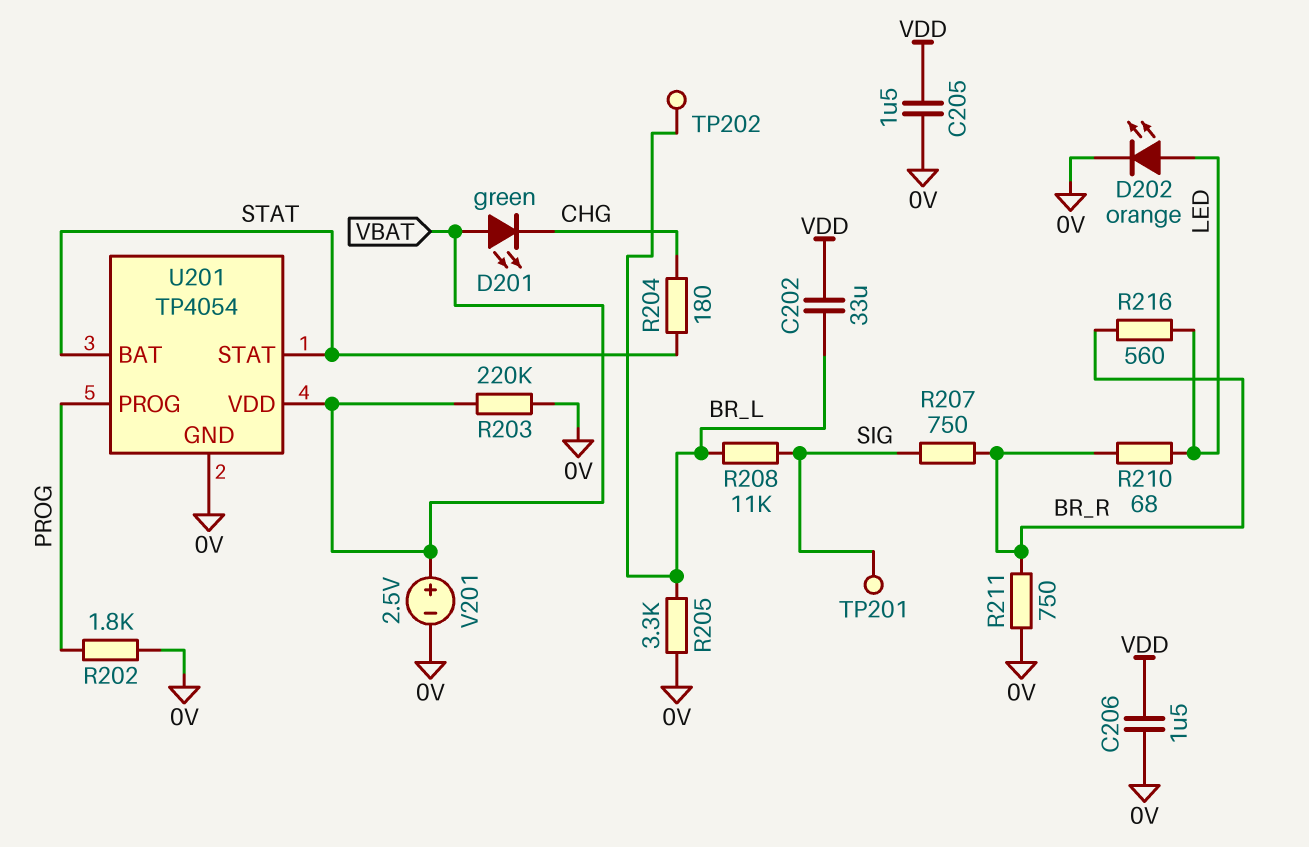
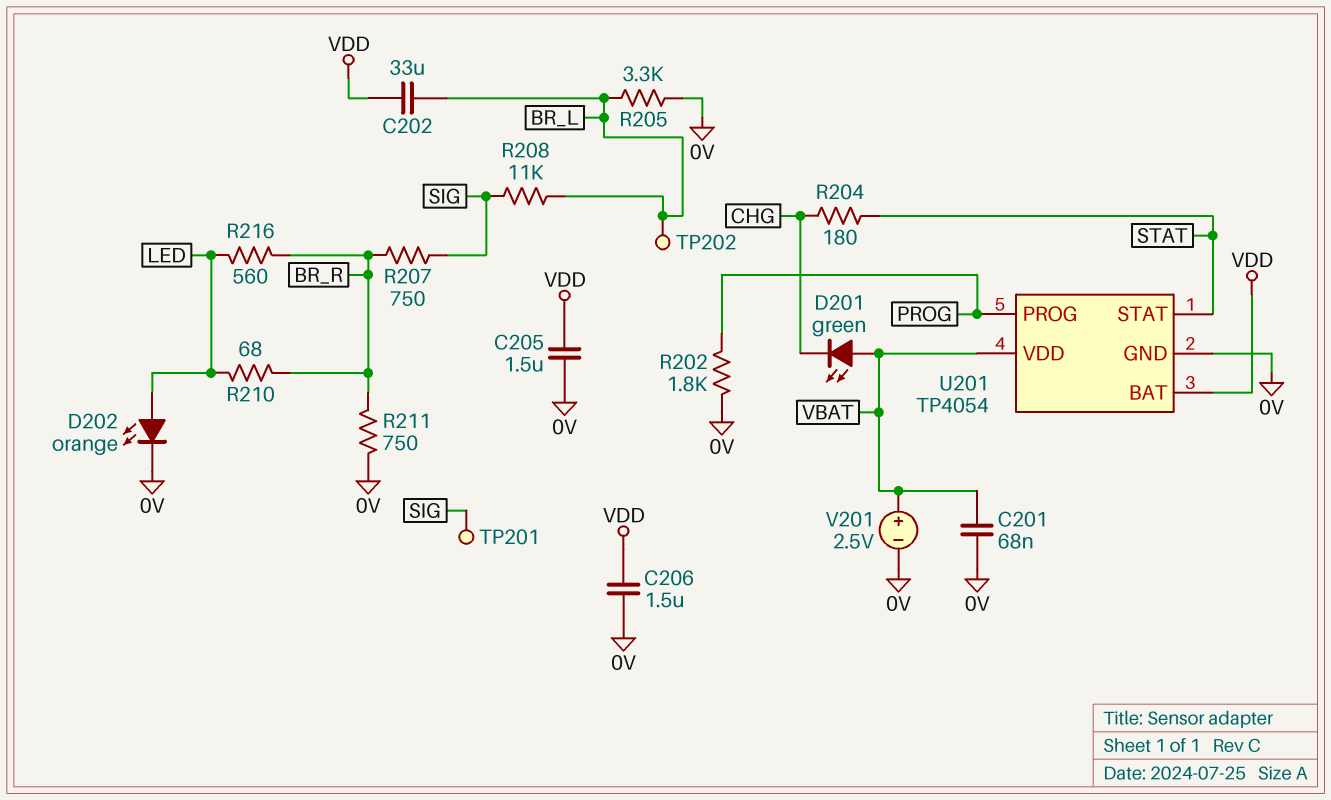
C201: none -> 68nF (0V, VBAT)
R203: 220k (0V, VBAT) -> none
U201 pin BAT: STAT -> VDD

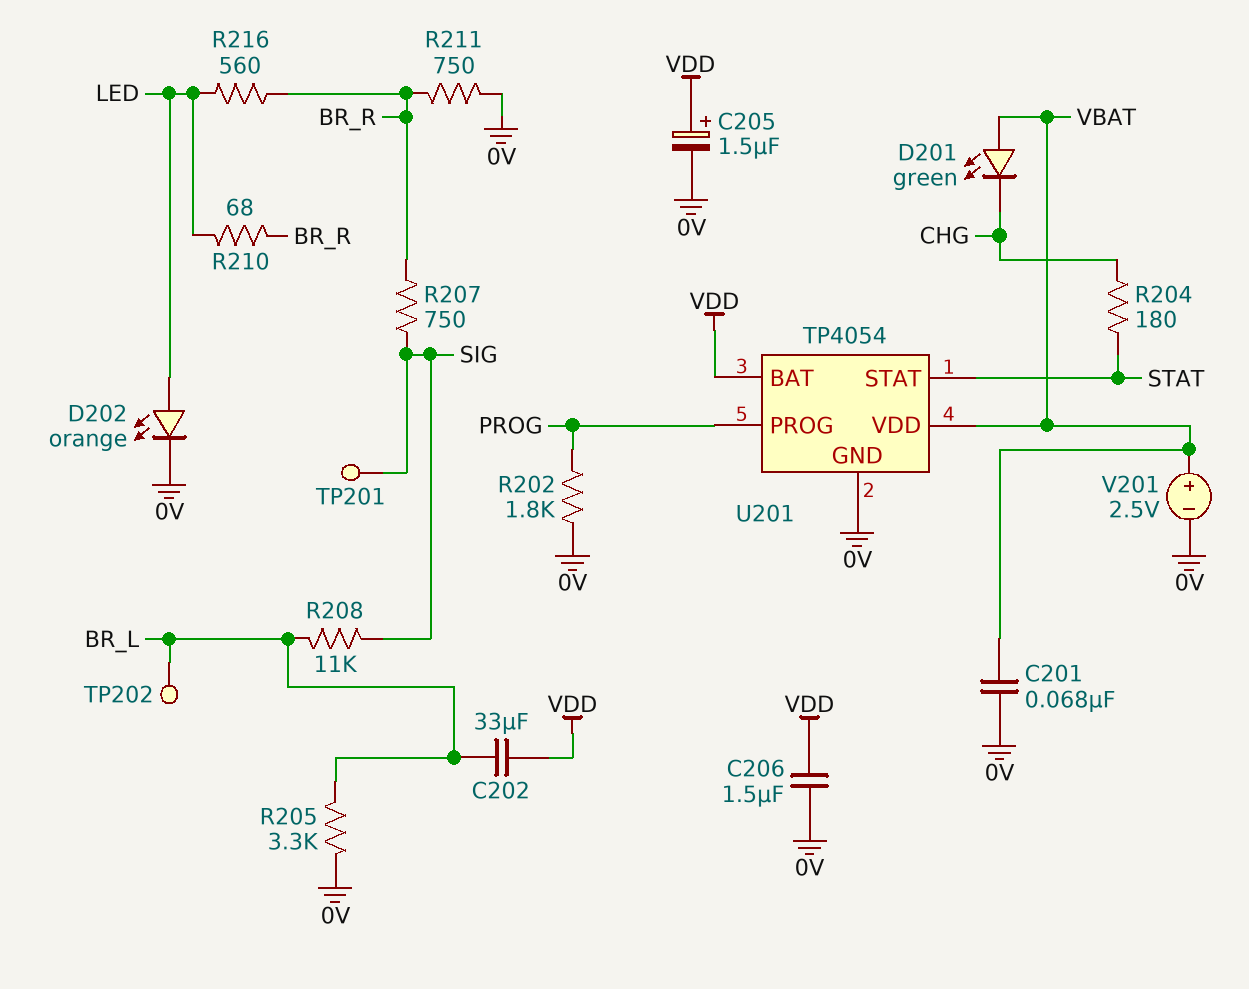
C205: 1.5uF (0V, VDD) -> 1.5uF (plus VDD, minus 0V)

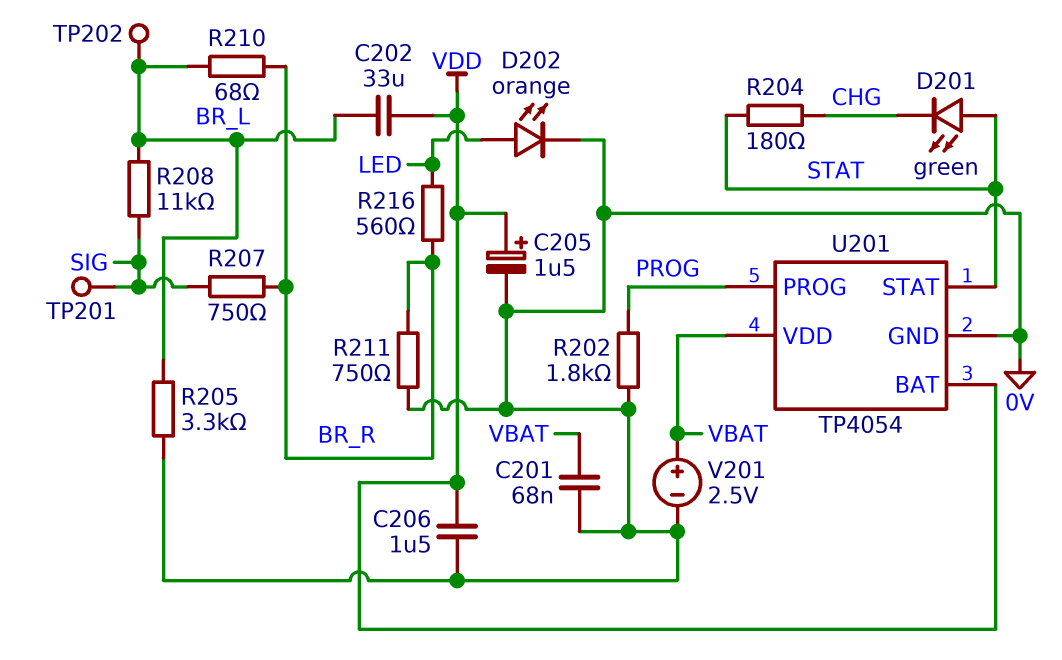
D201: LED green (A VBAT, K CHG) -> LED green (A STAT, K CHG)
R210: 68 (BR_R, LED) -> 68 (BR_L, BR_R)

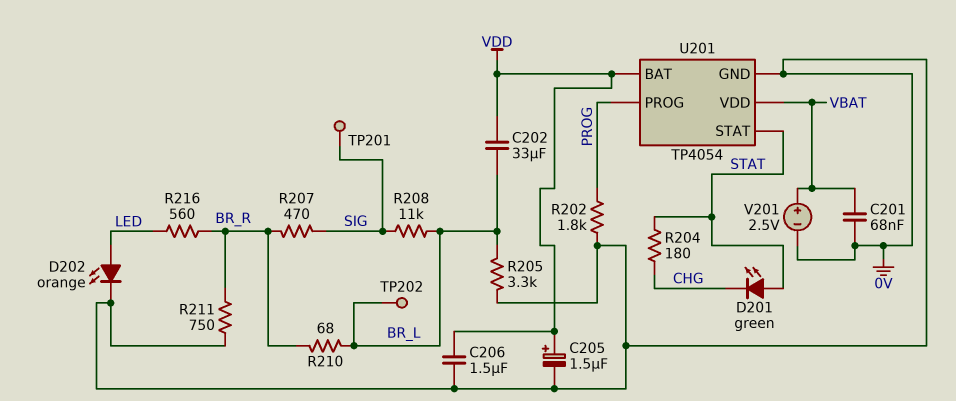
R207: 750 (BR_R, SIG) -> 470 (BR_R, SIG)

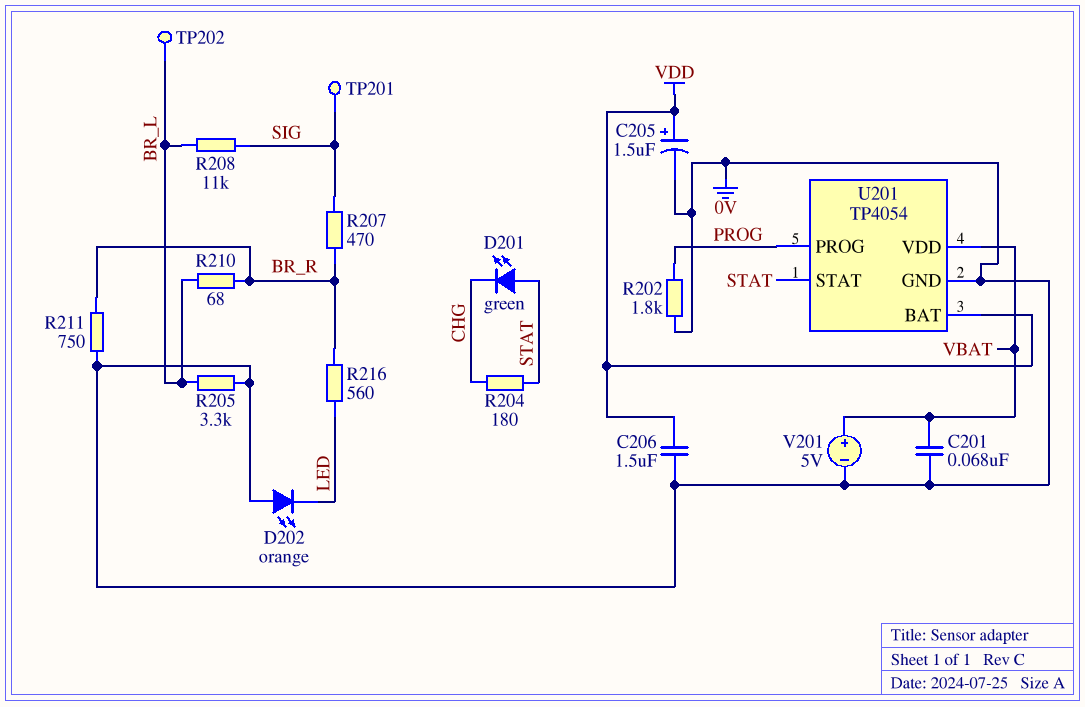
C202: 33uF (BR_L, VDD) -> none
D202: LED orange (A LED, K 0V) -> LED orange (A 0V, K LED)
V201: 2.5V (plus VBAT, minus 0V) -> 5V (plus VBAT, minus 0V)

